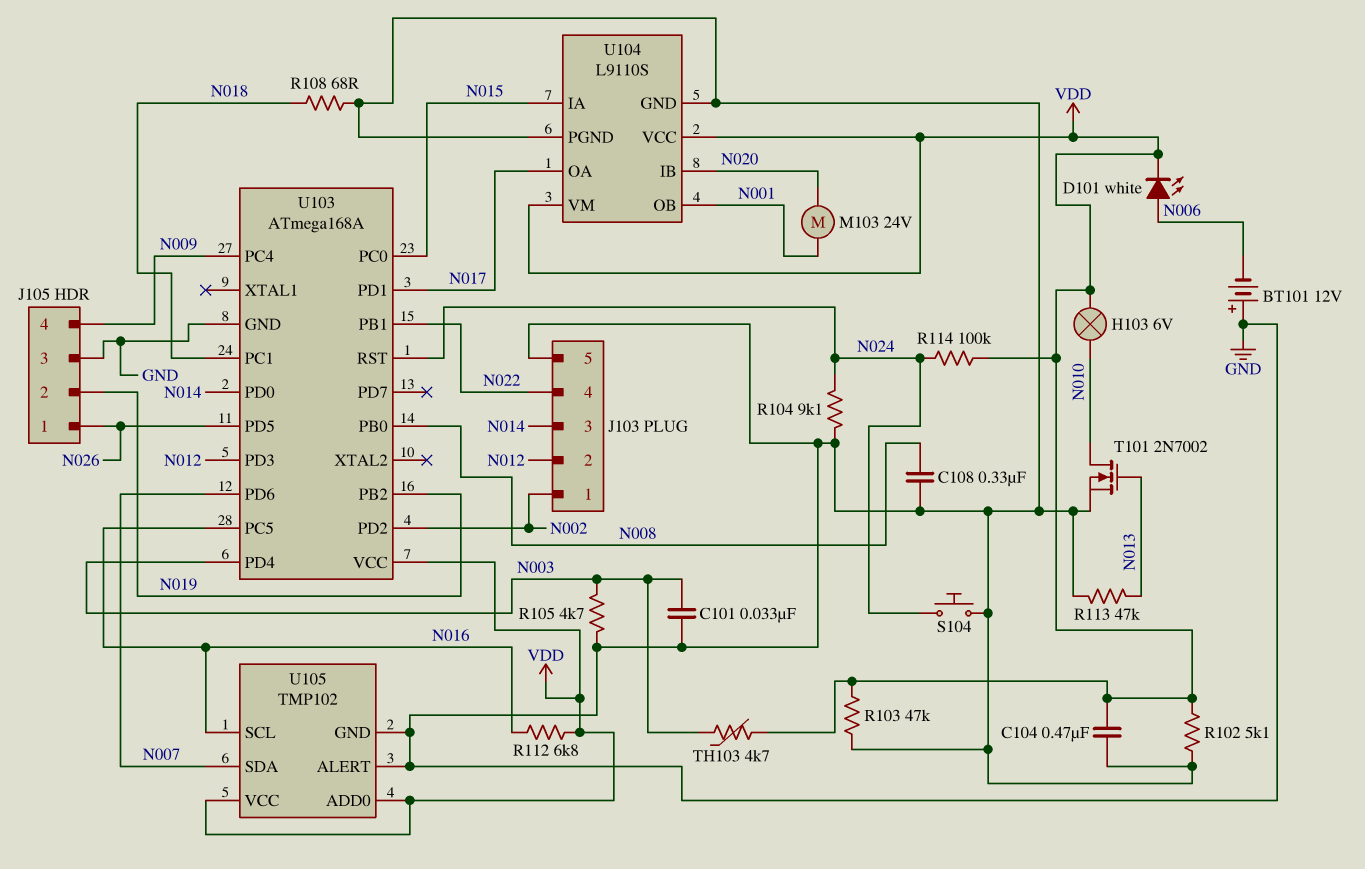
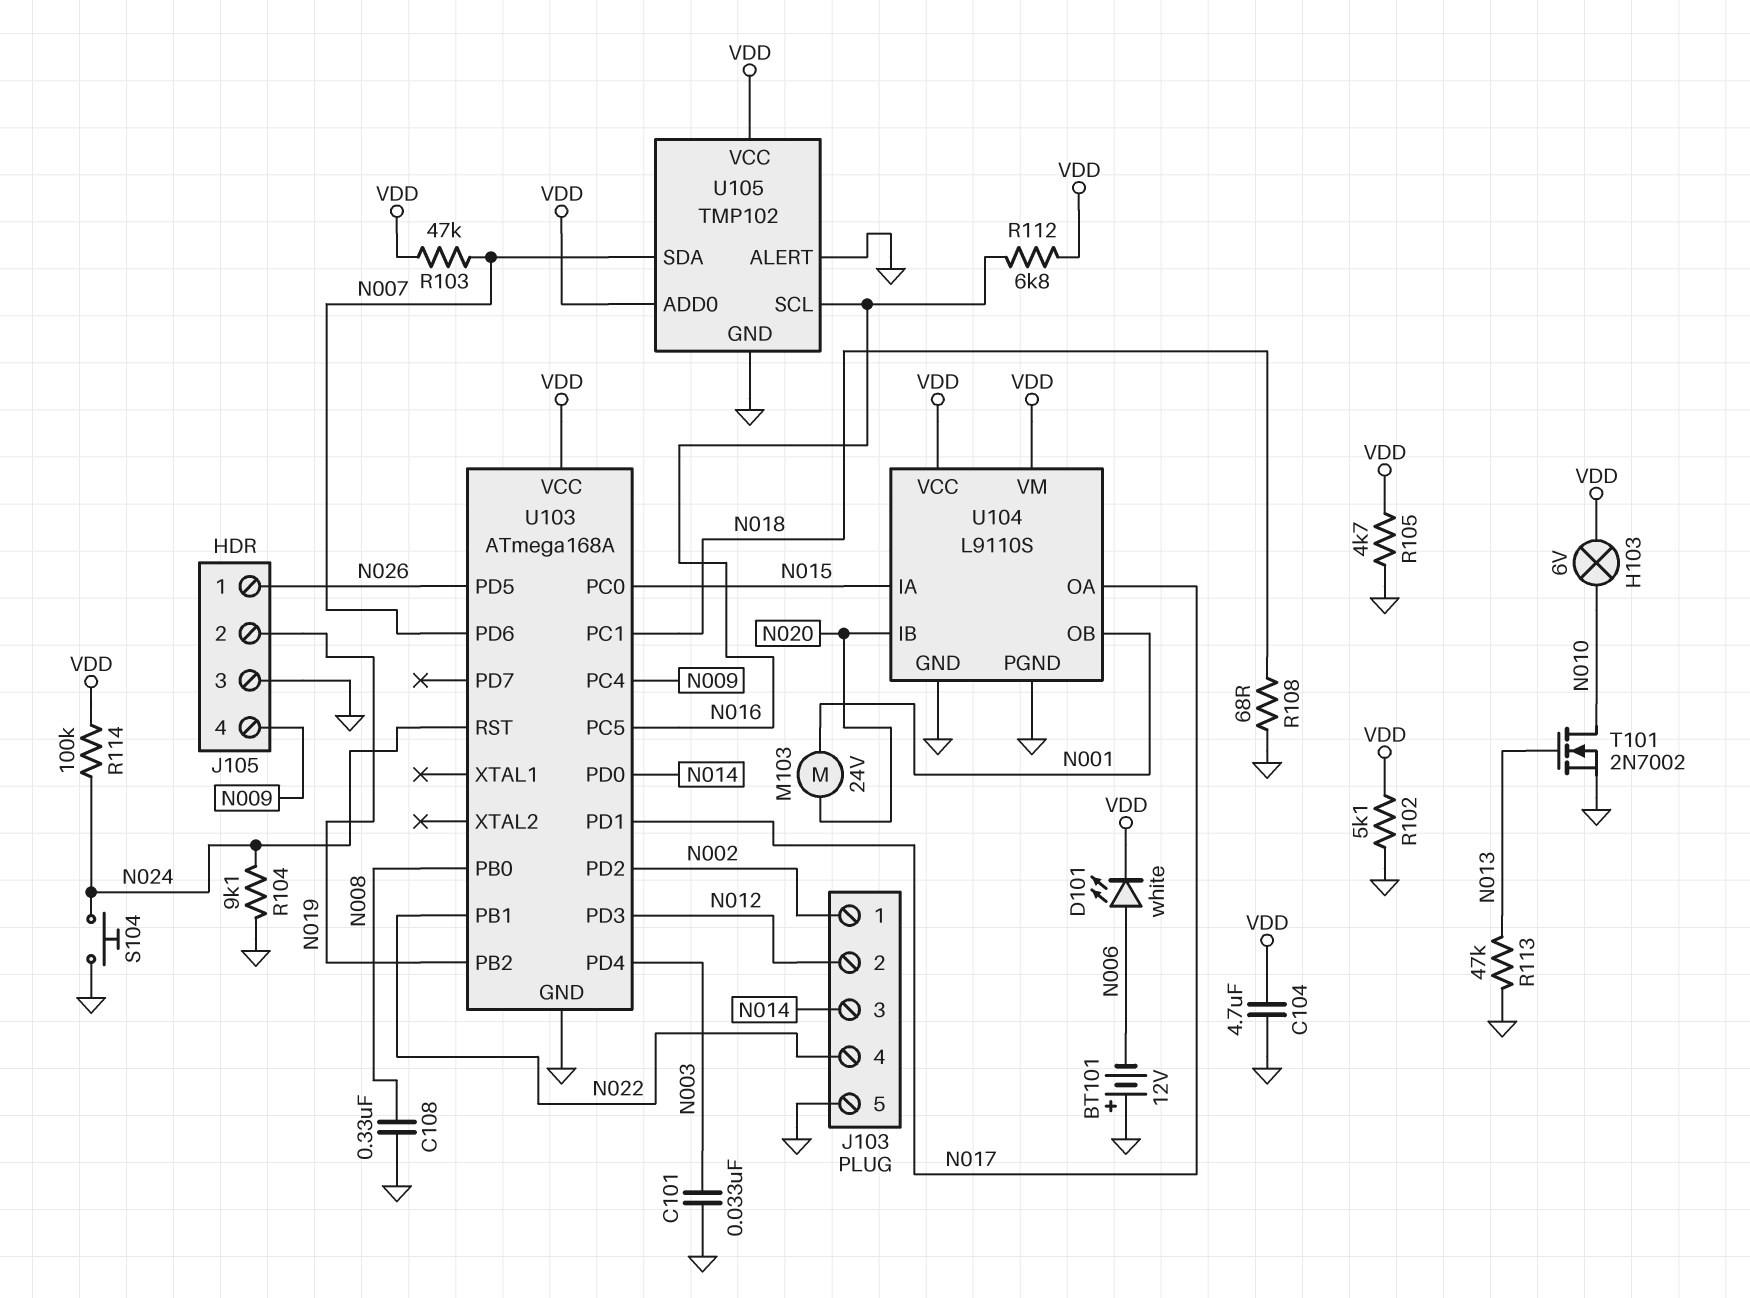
C104: 470nF (GND, VDD) -> 4.7uF (GND, VDD)
R103: 47k (GND, VDD) -> 47k (N007, VDD)
R105: 4.7k (GND, N003) -> 4.7k (GND, VDD)
TH103: 4.7k (N003, VDD) -> none

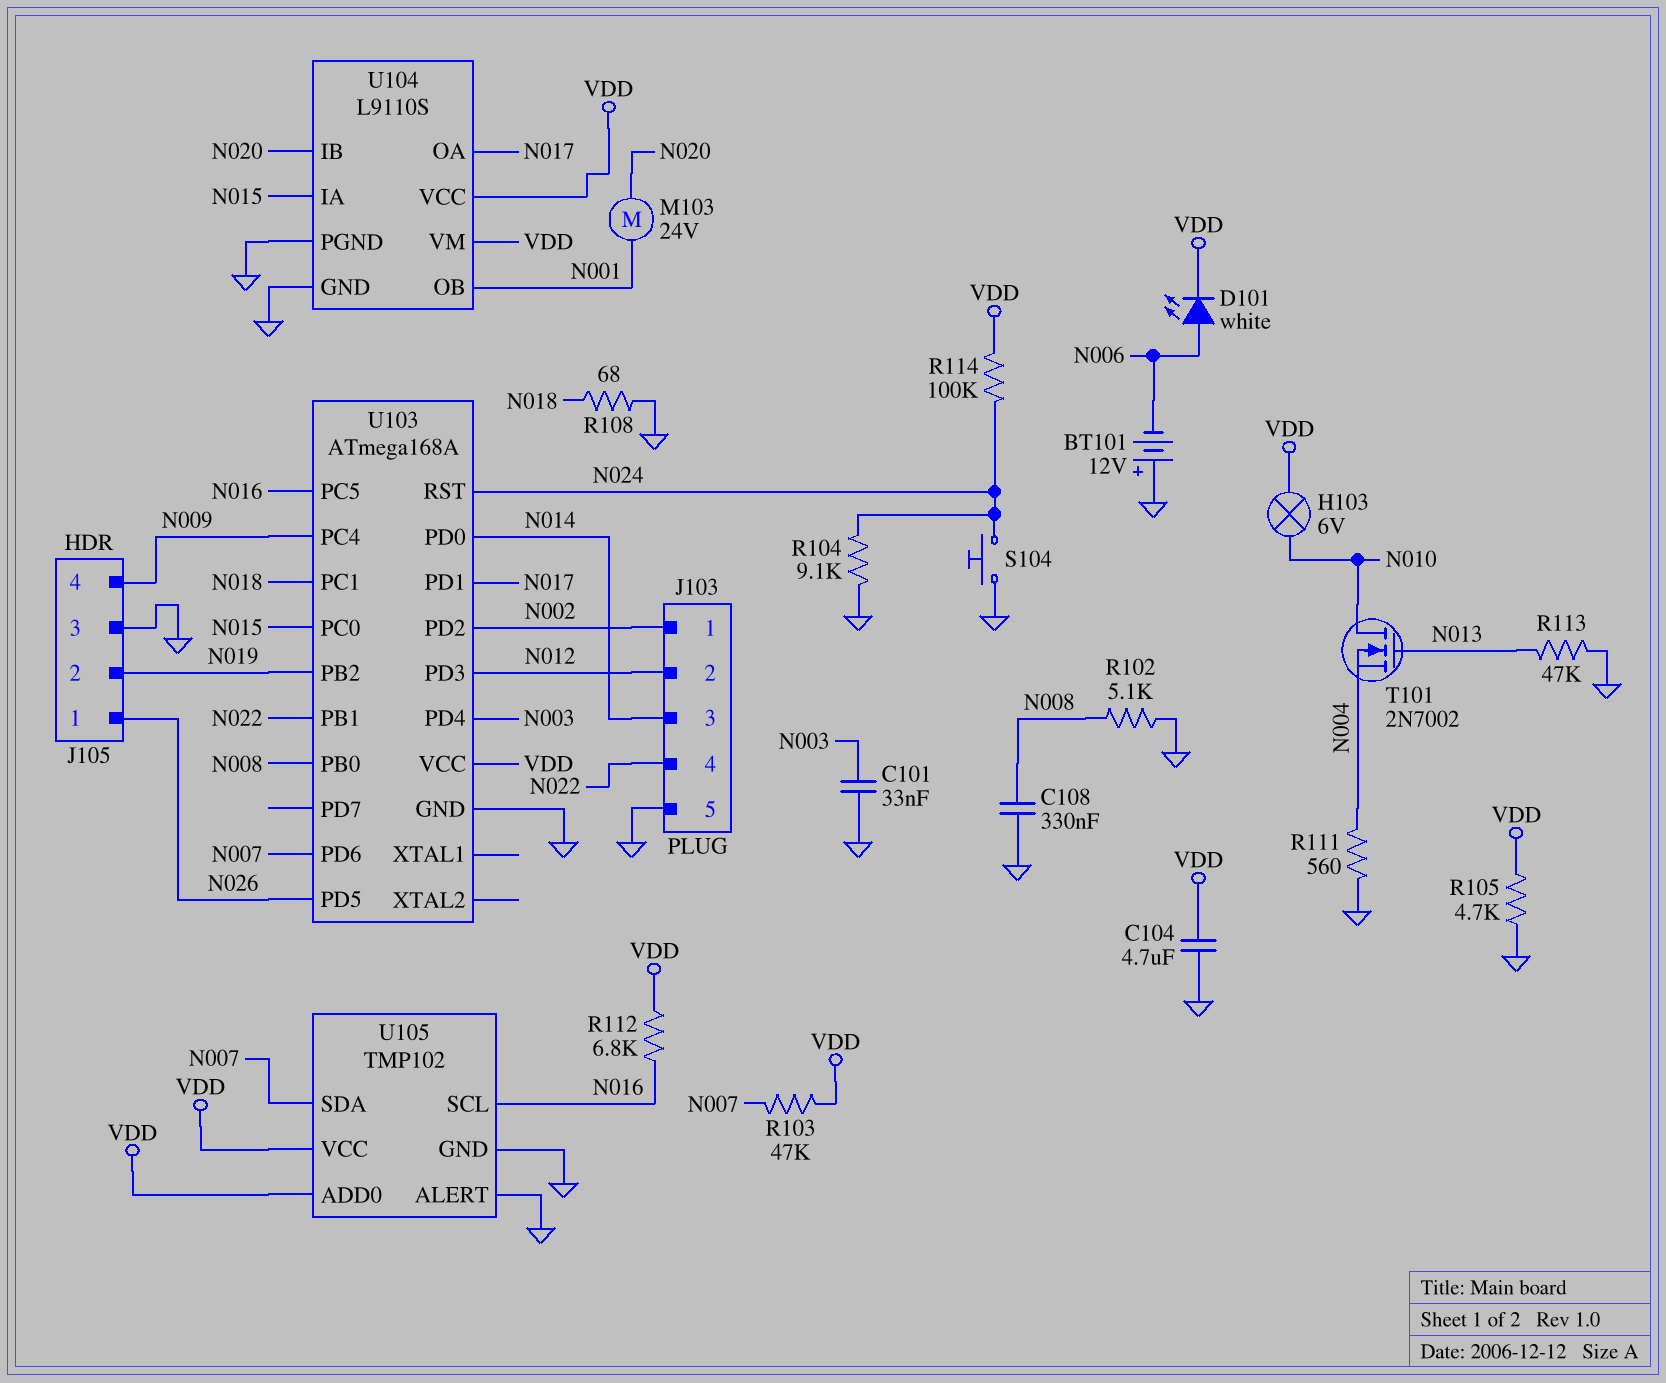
R102: 5.1k (GND, VDD) -> 5.1k (GND, N008)
R111: none -> 560 (GND, N004)
T101: NMOS 2N7002 (G N013, D N010, S GND) -> NMOS 2N7002 (G N013, D N010, S N004)

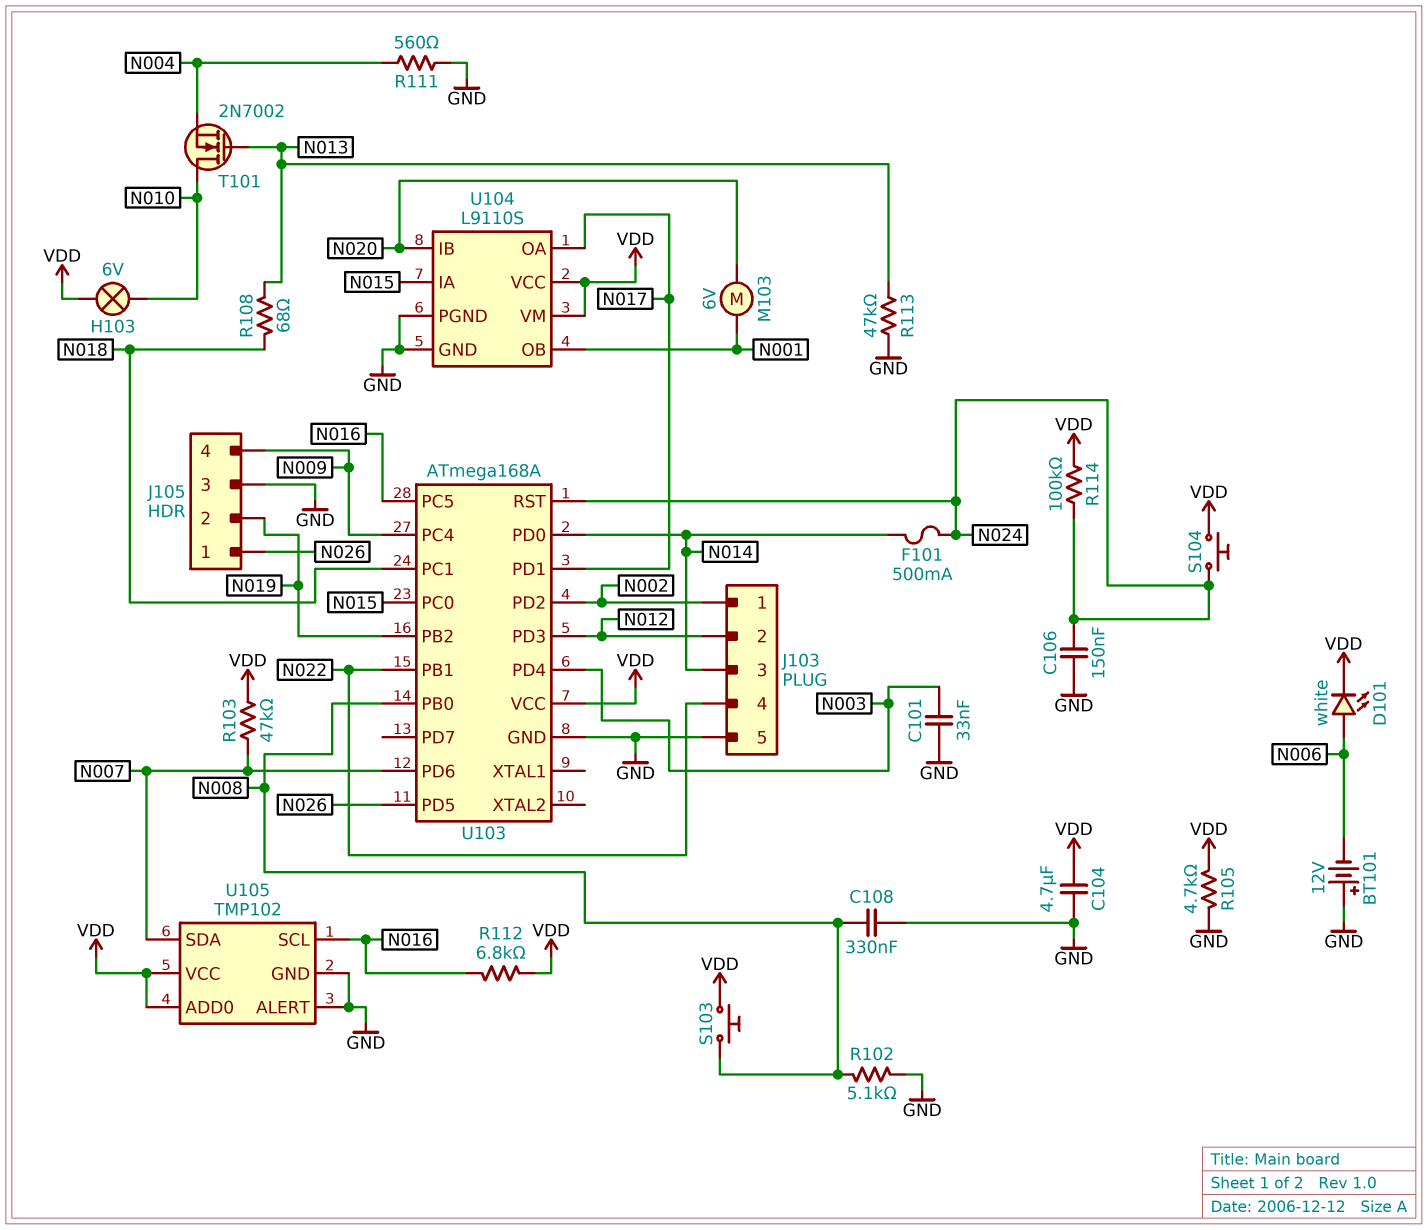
C106: none -> 150nF (GND, N024)
F101: none -> 500mA (N014, N024)
M103: motor 24V (N001, N020) -> motor 6V (N001, N020)
R104: 9.1k (GND, N024) -> none
R108: 68 (GND, N018) -> 68 (N013, N018)
S103: none -> button (N008, VDD)
S104: button (GND, N024) -> button (N024, VDD)

